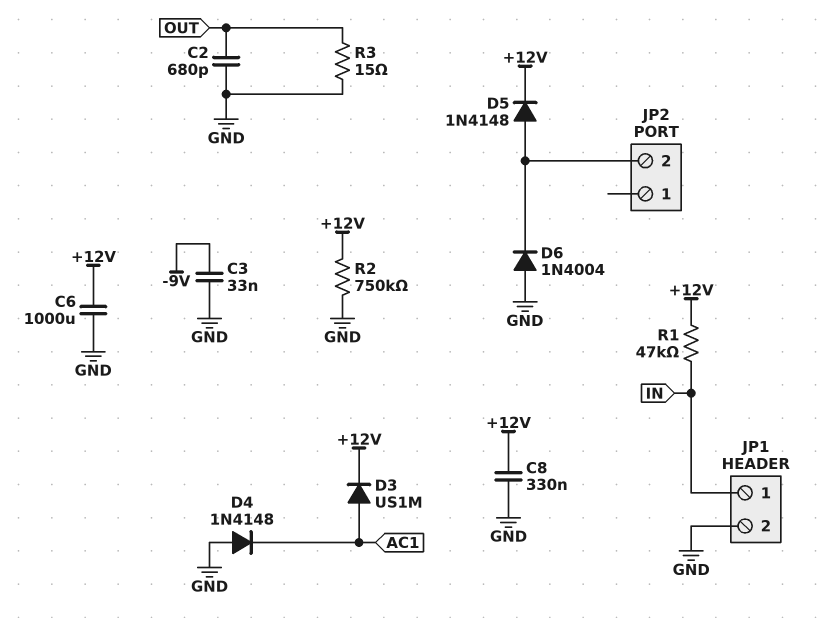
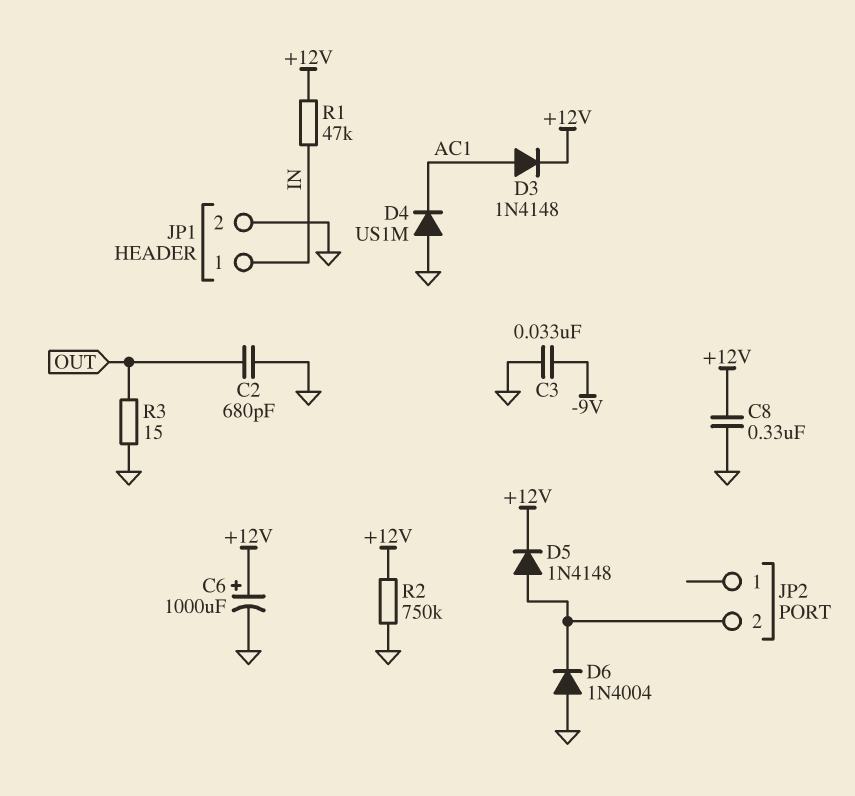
C6: 1000uF (+12V, GND) -> 1000uF (plus +12V, minus GND)
D3: diode US1M (A AC1, K +12V) -> diode 1N4148 (A AC1, K +12V)
D4: diode 1N4148 (A GND, K AC1) -> diode US1M (A GND, K AC1)

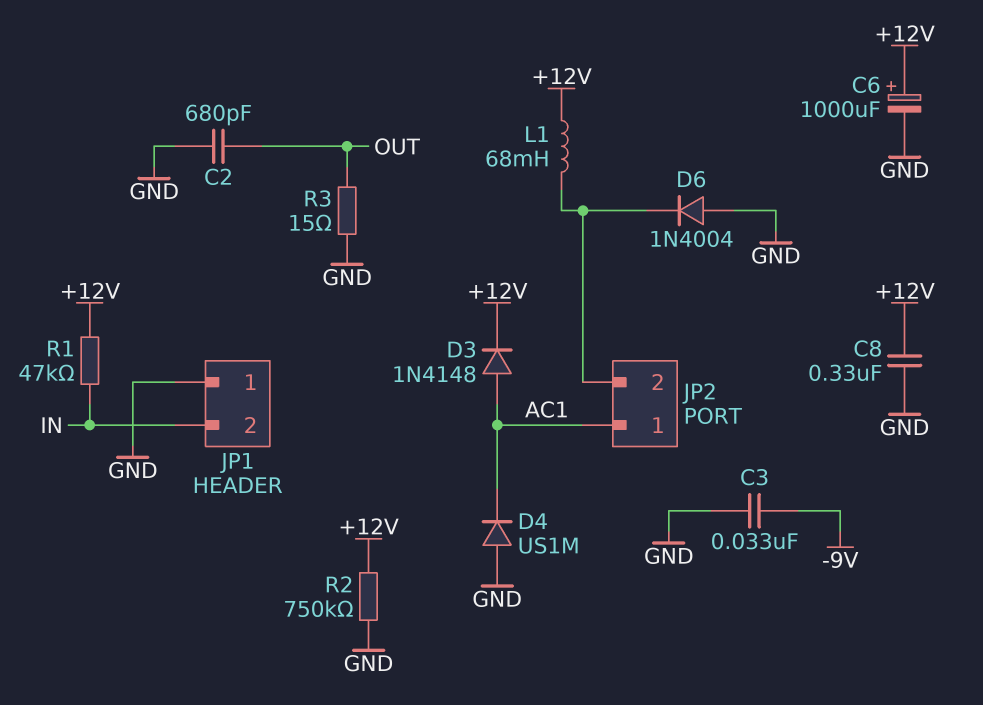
D5: diode 1N4148 (A JP2/2, K +12V) -> none
JP1 pin 1: IN -> GND
JP1 pin 2: GND -> IN
JP2 pin 1: none -> AC1
L1: none -> 68mH (+12V, JP2/2)

